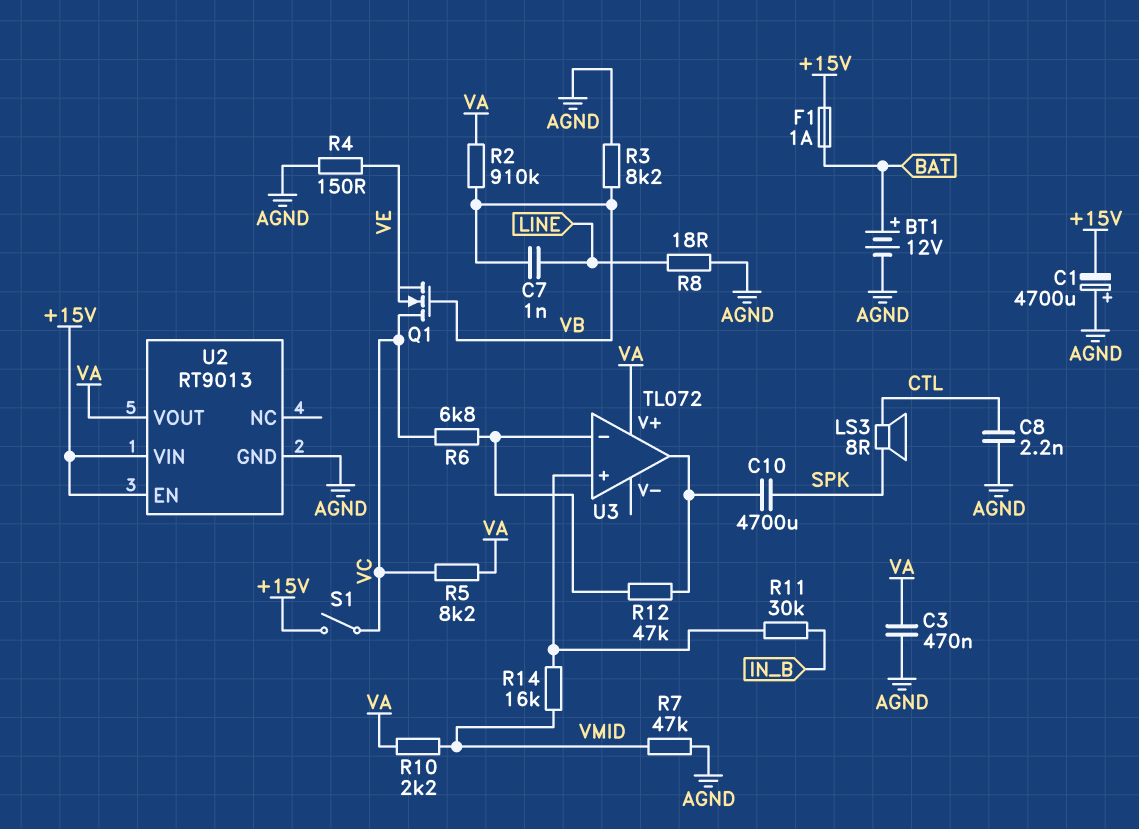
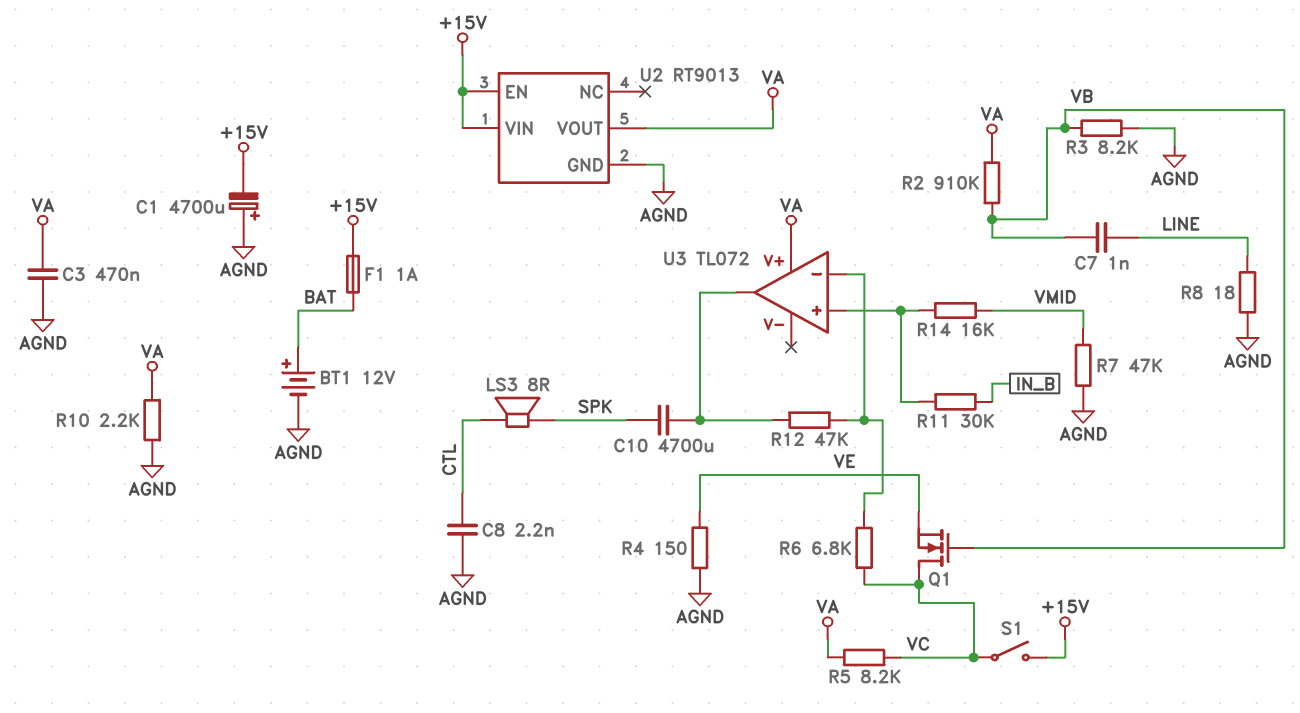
R10: 2.2k (VA, VMID) -> 2.2k (AGND, VA)

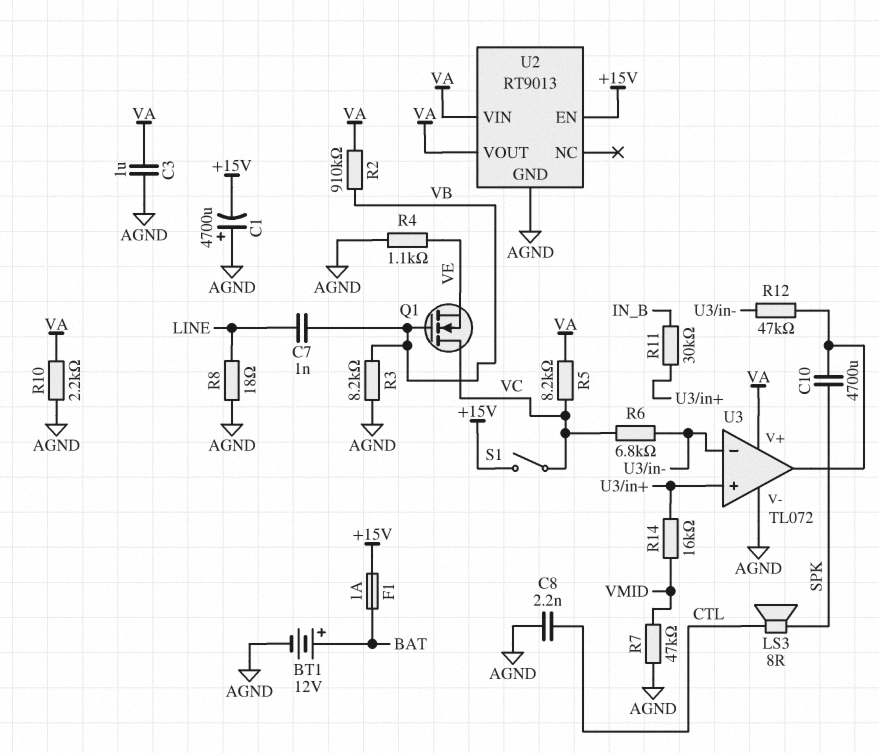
C3: 470nF (AGND, VA) -> 1uF (AGND, VA)
R4: 150 (AGND, VE) -> 1.1k (AGND, VE)
U2 pin VIN: +15V -> VA
U3 pin V-: none -> AGND

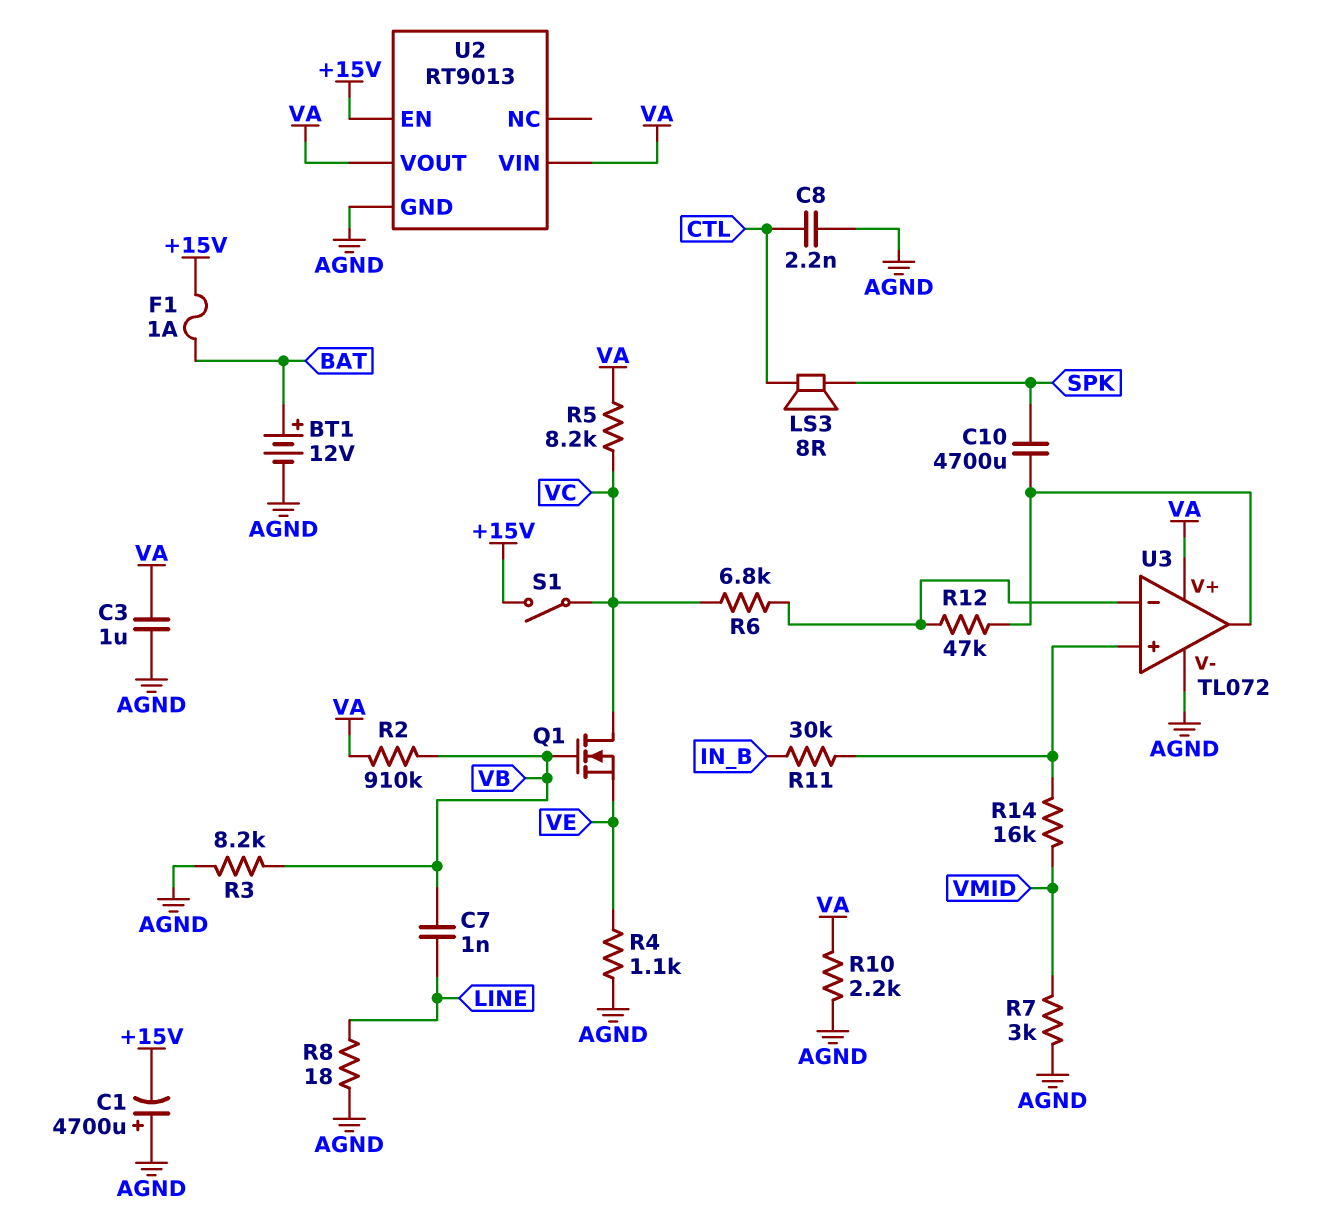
R7: 47k (AGND, VMID) -> 3k (AGND, VMID)

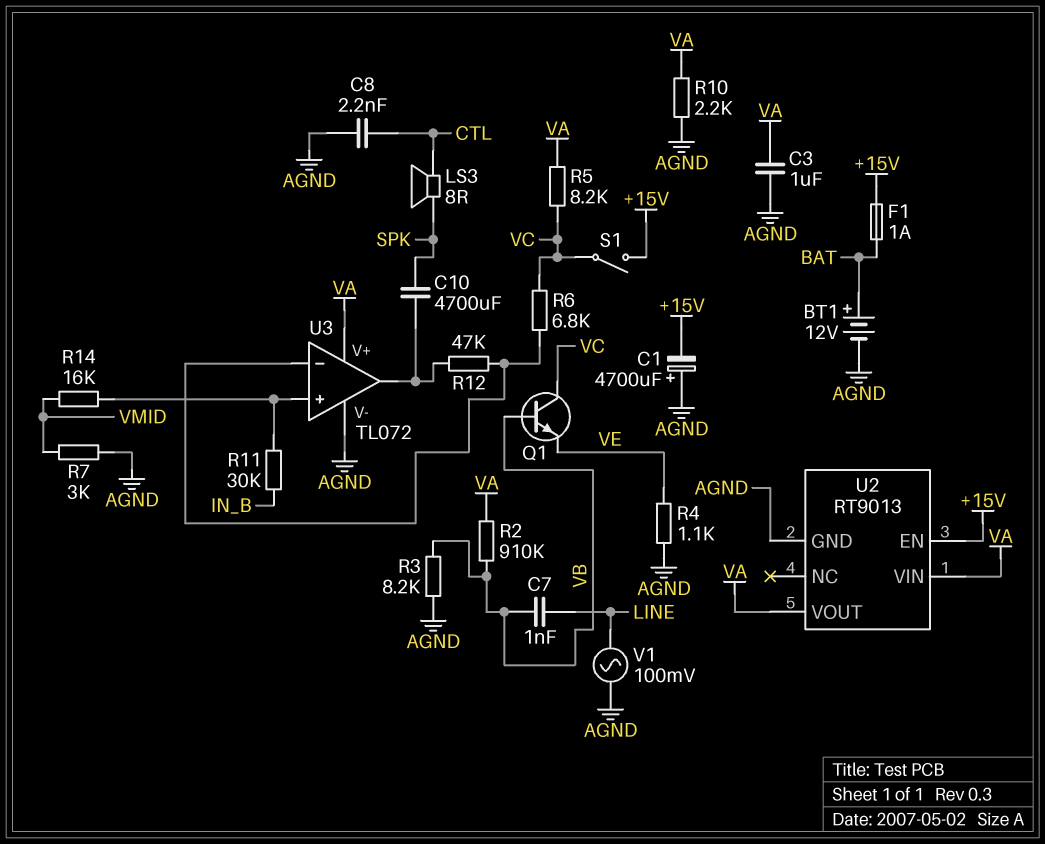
Q1: NMOS (G VB, D VC, S VE) -> NPN (B VB, C VC, E VE)
R8: 18 (AGND, LINE) -> none
V1: none -> AC 100mV (AGND, LINE)

